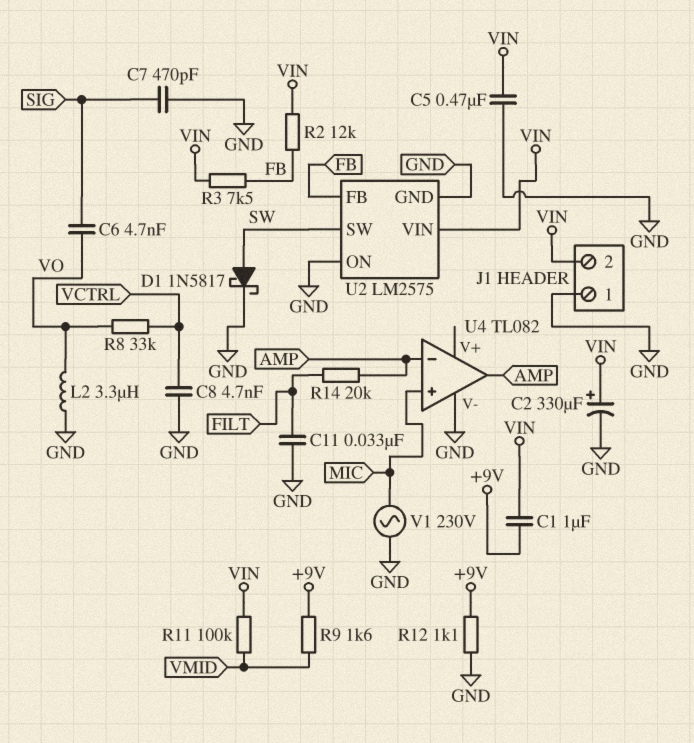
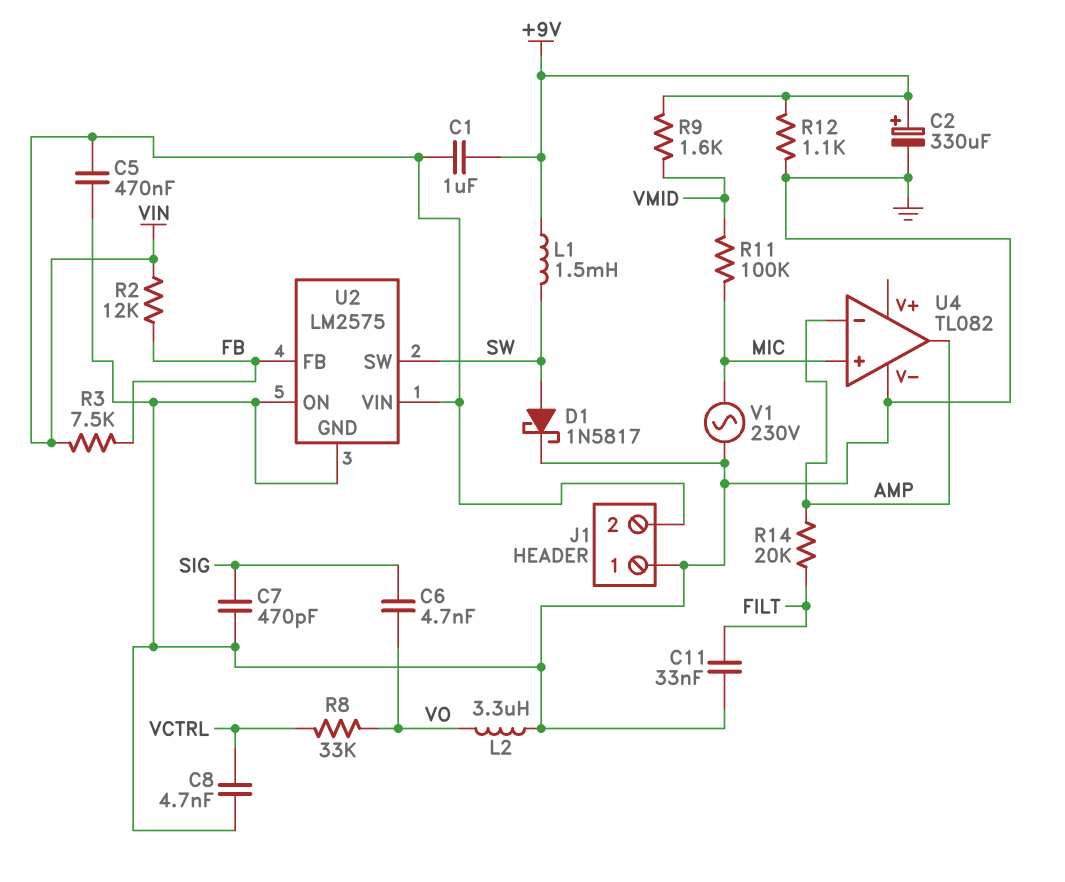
C2: 330uF (plus VIN, minus GND) -> 330uF (plus +9V, minus GND)
L1: none -> 1.5mH (+9V, SW)
R11: 100k (VIN, VMID) -> 100k (MIC, VMID)

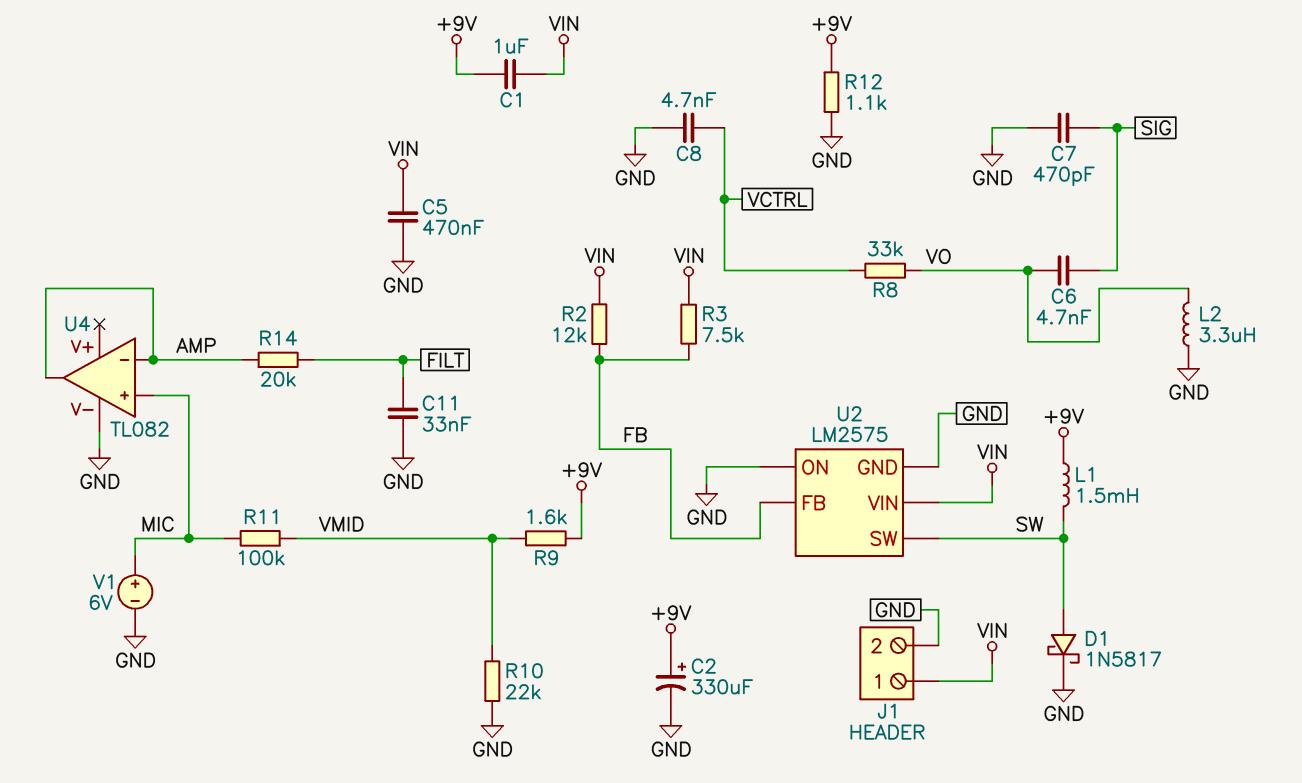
J1 pin 1: GND -> VIN
J1 pin 2: VIN -> GND
R10: none -> 22k (GND, VMID)
V1: AC 230V (GND, MIC) -> 6V (plus MIC, minus GND)

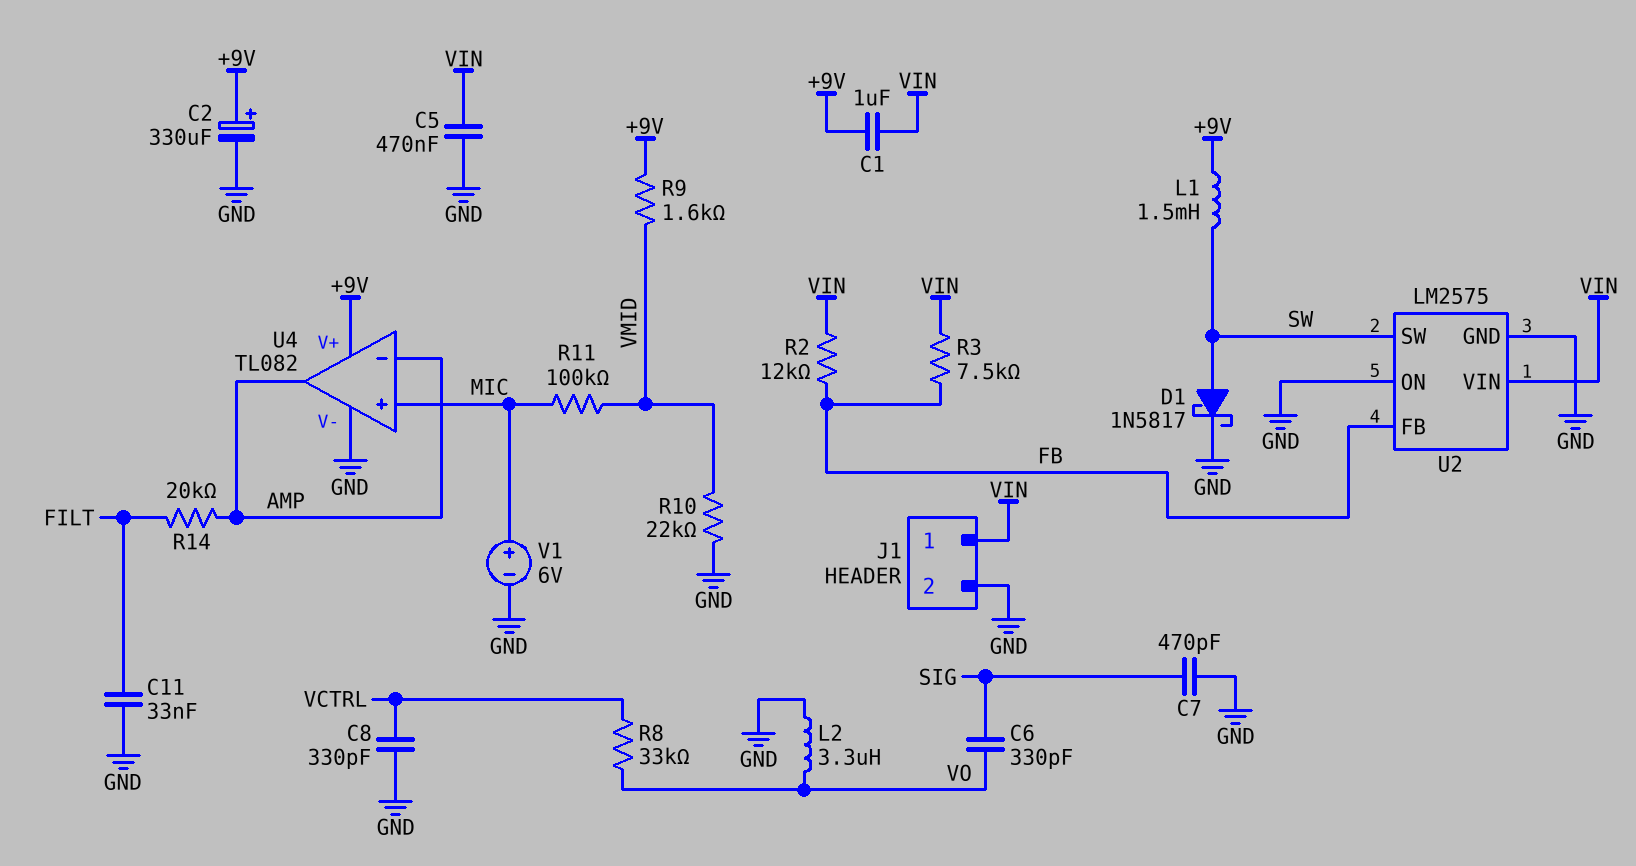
C6: 4.7nF (SIG, VO) -> 330pF (SIG, VO)
C8: 4.7nF (GND, VCTRL) -> 330pF (GND, VCTRL)
R12: 1.1k (+9V, GND) -> none
U4 pin V+: none -> +9V

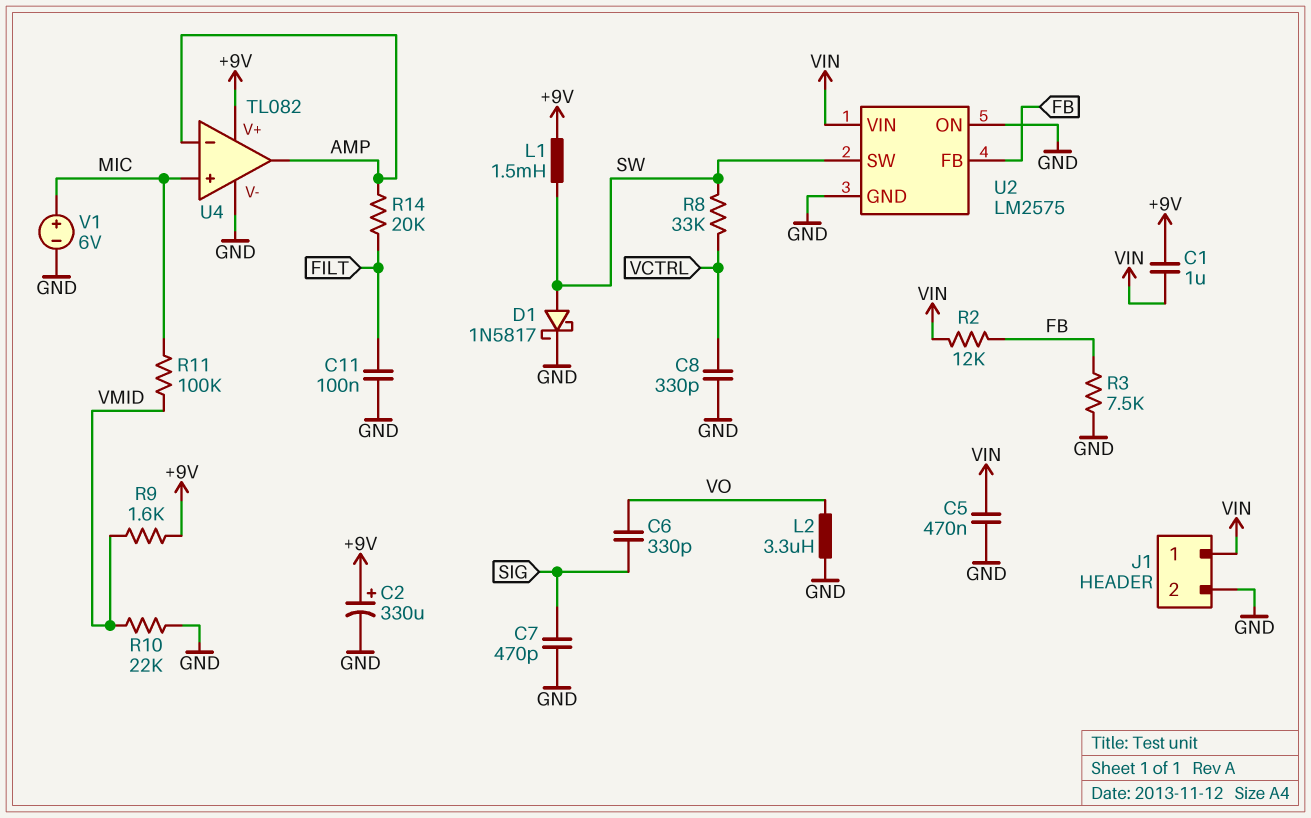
C11: 33nF (FILT, GND) -> 100nF (FILT, GND)
R3: 7.5k (FB, VIN) -> 7.5k (FB, GND)
R8: 33k (VCTRL, VO) -> 33k (SW, VCTRL)

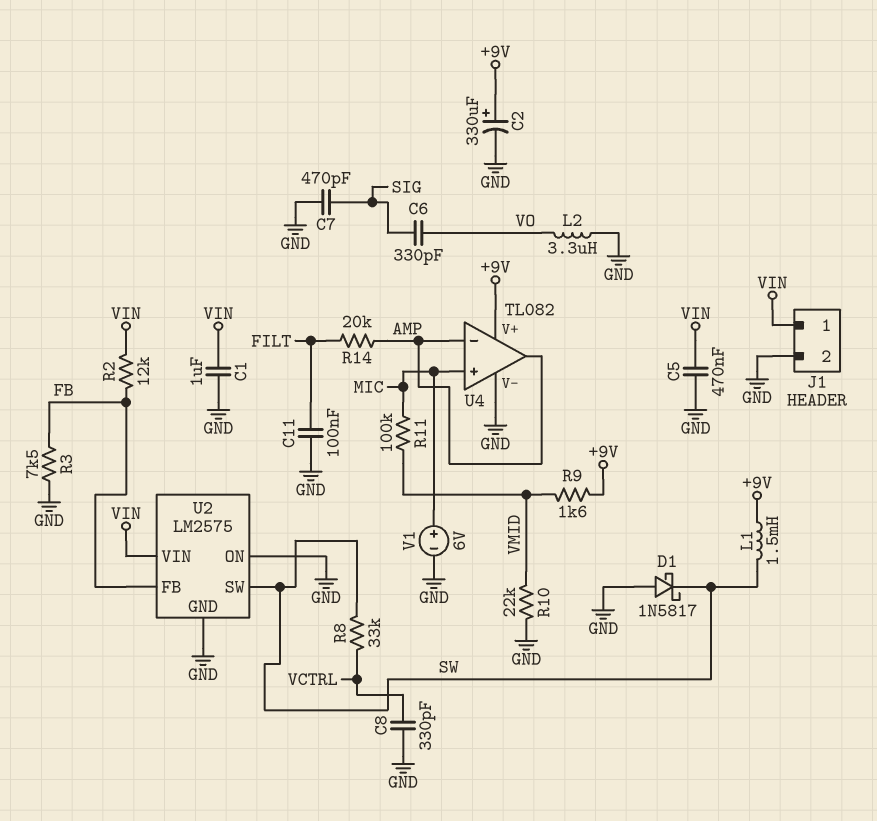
C1: 1uF (+9V, VIN) -> 1uF (GND, VIN)
D1: schottky 1N5817 (A SW, K GND) -> schottky 1N5817 (A GND, K SW)

